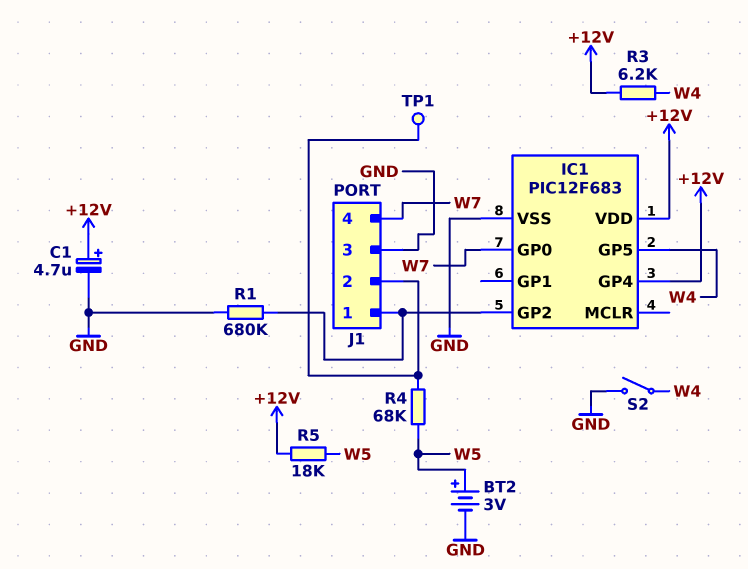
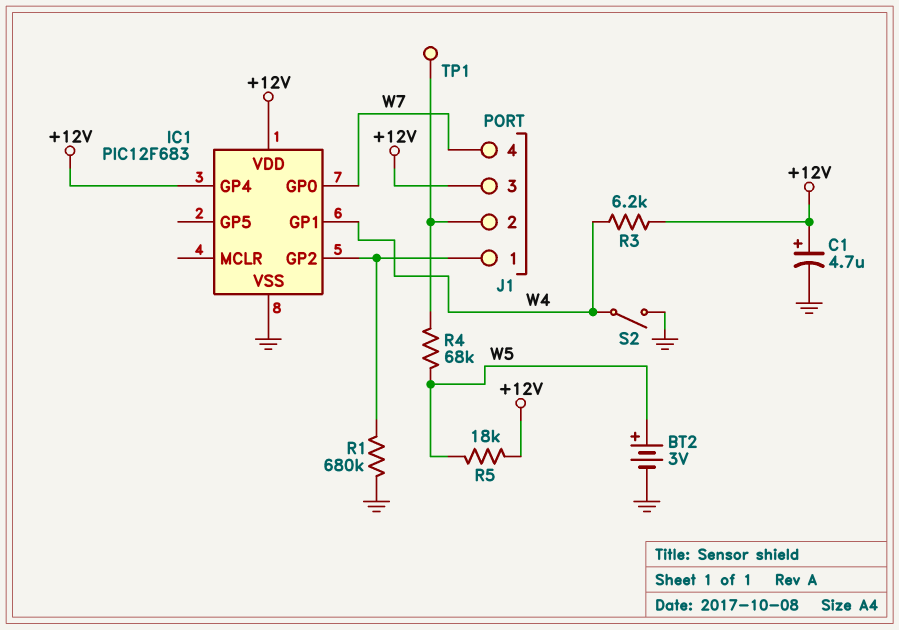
IC1 pin GP1: none -> W4
IC1 pin GP5: W4 -> none
J1 pin 3: GND -> +12V

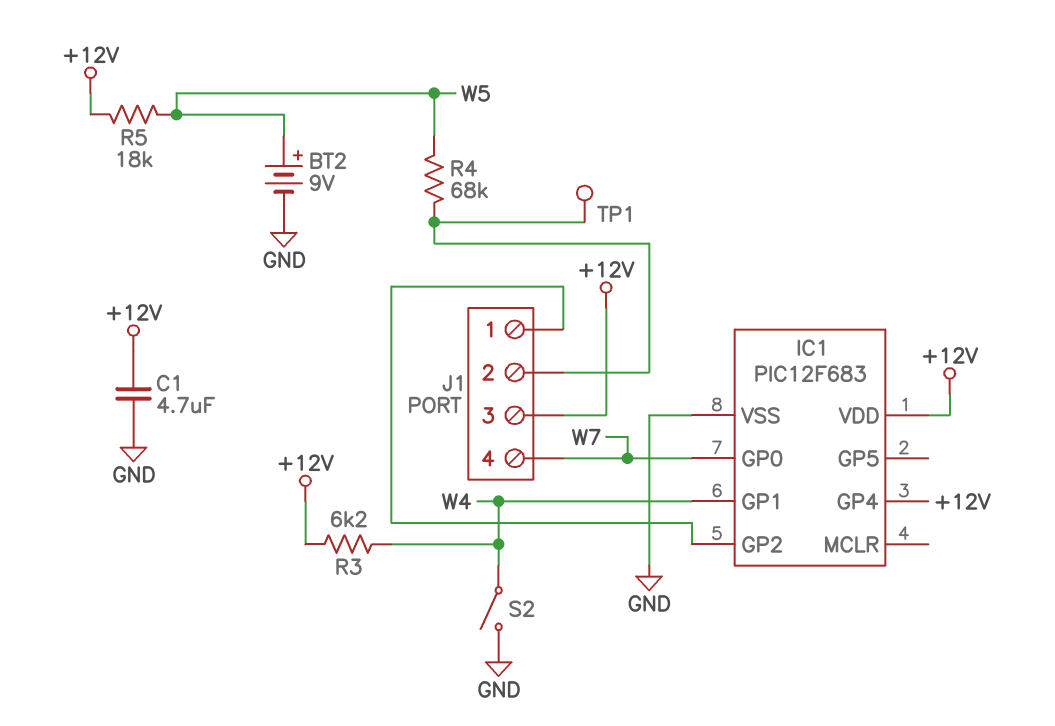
BT2: 3V (plus W5, minus GND) -> 9V (plus W5, minus GND)
C1: 4.7uF (plus +12V, minus GND) -> 4.7uF (+12V, GND)
R1: 680k (GND, IC1/GP2) -> none

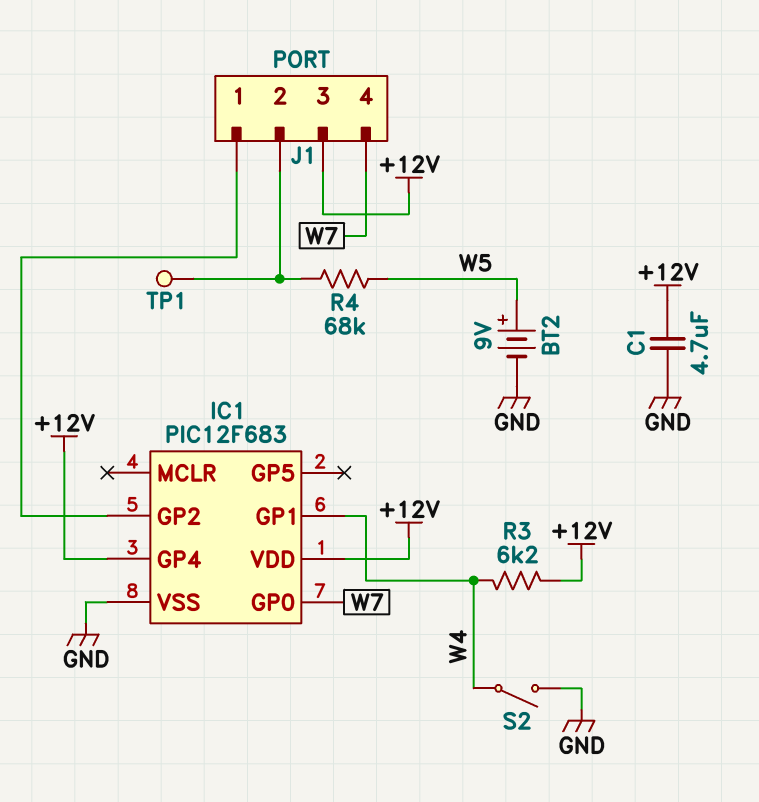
R5: 18k (+12V, W5) -> none

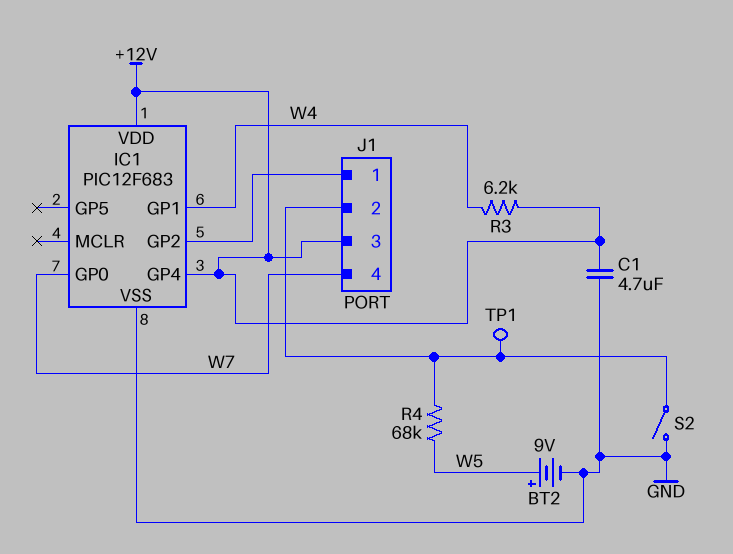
S2: switch (GND, W4) -> switch (GND, J1/2)

